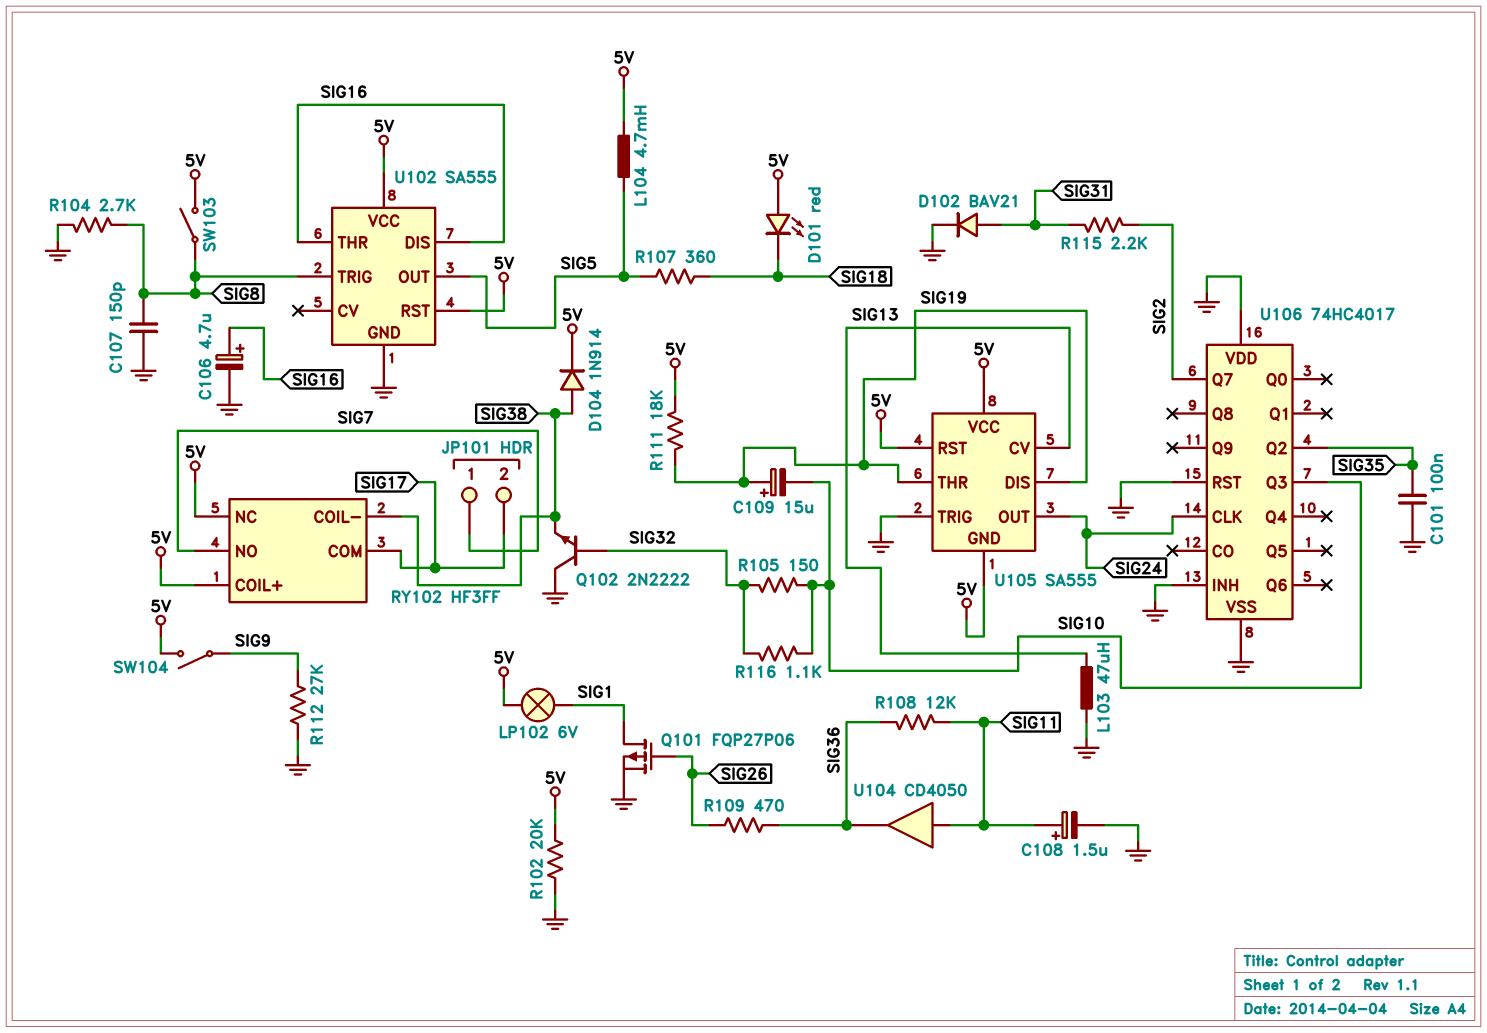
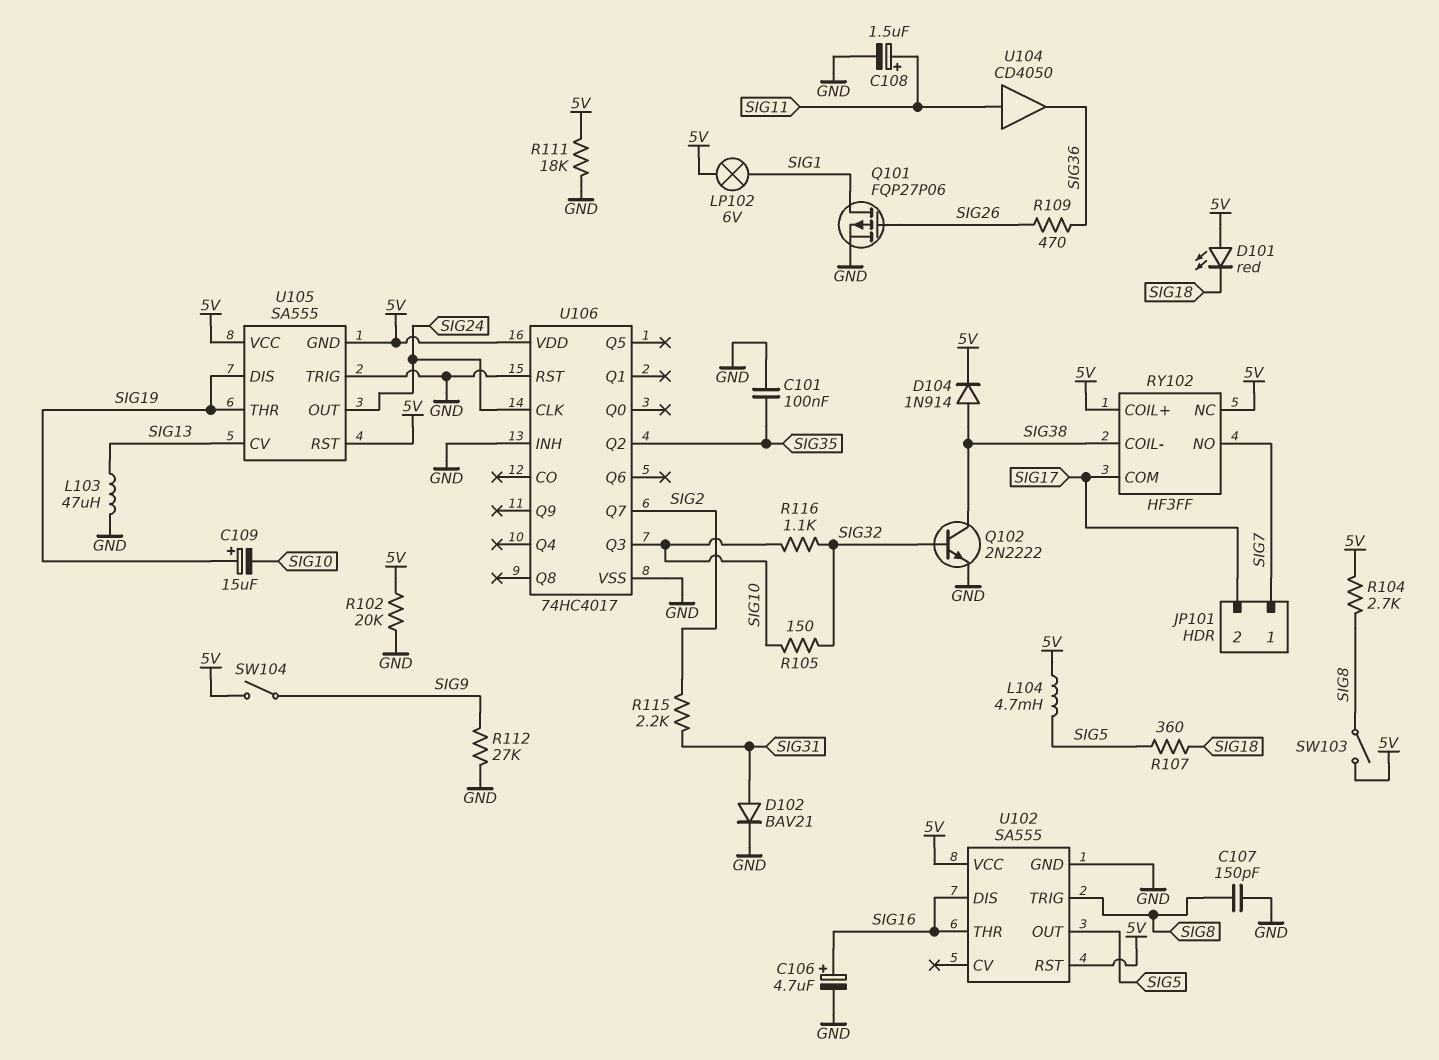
Q102: NPN 2N2222 (B SIG32, C GND, E SIG38) -> NPN 2N2222 (B SIG32, C SIG38, E GND)
R104: 2.7k (GND, SIG8) -> 2.7k (5V, SIG8)
R108: 12k (SIG11, SIG36) -> none
R111: 18k (5V, SIG19) -> 18k (5V, GND)
U106 pin VDD: GND -> 5V

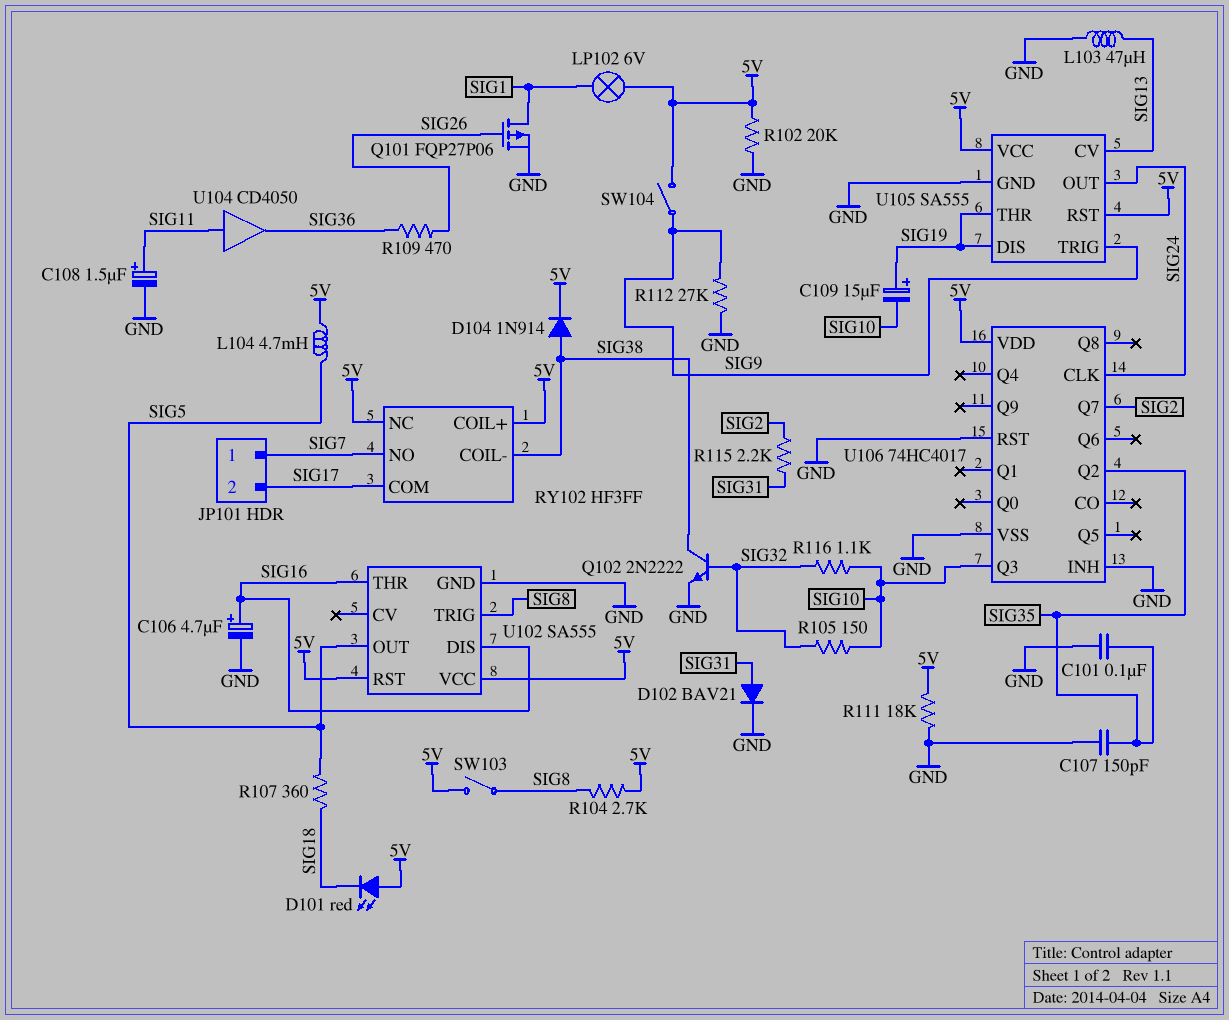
C107: 150pF (GND, SIG8) -> 150pF (GND, SIG35)
U105 pin GND: 5V -> GND
U105 pin TRIG: GND -> SIG9

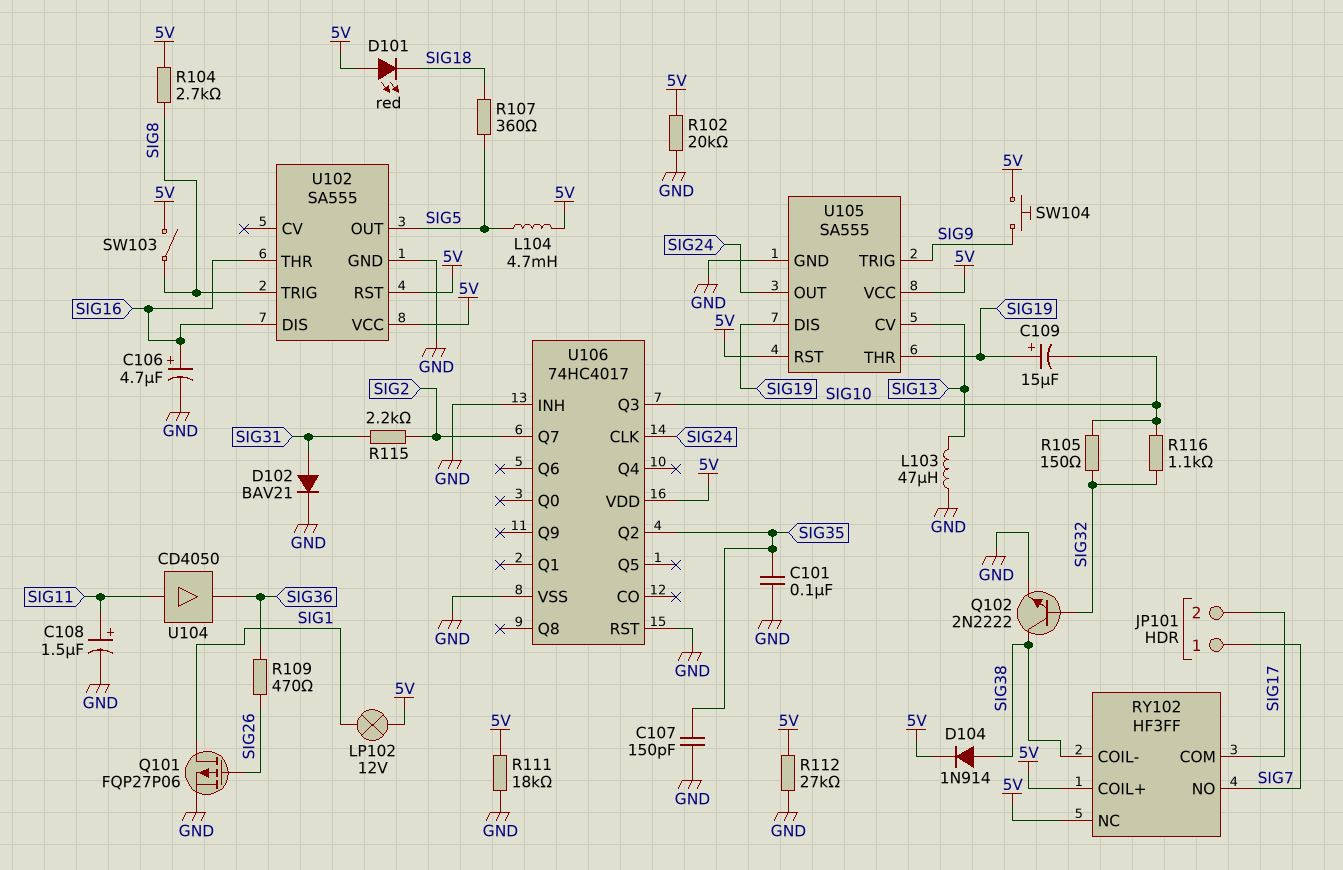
LP102: lamp 6V (5V, SIG1) -> lamp 12V (5V, SIG1)
R112: 27k (GND, SIG9) -> 27k (5V, GND)
SW104: switch (5V, SIG9) -> button (5V, SIG9)

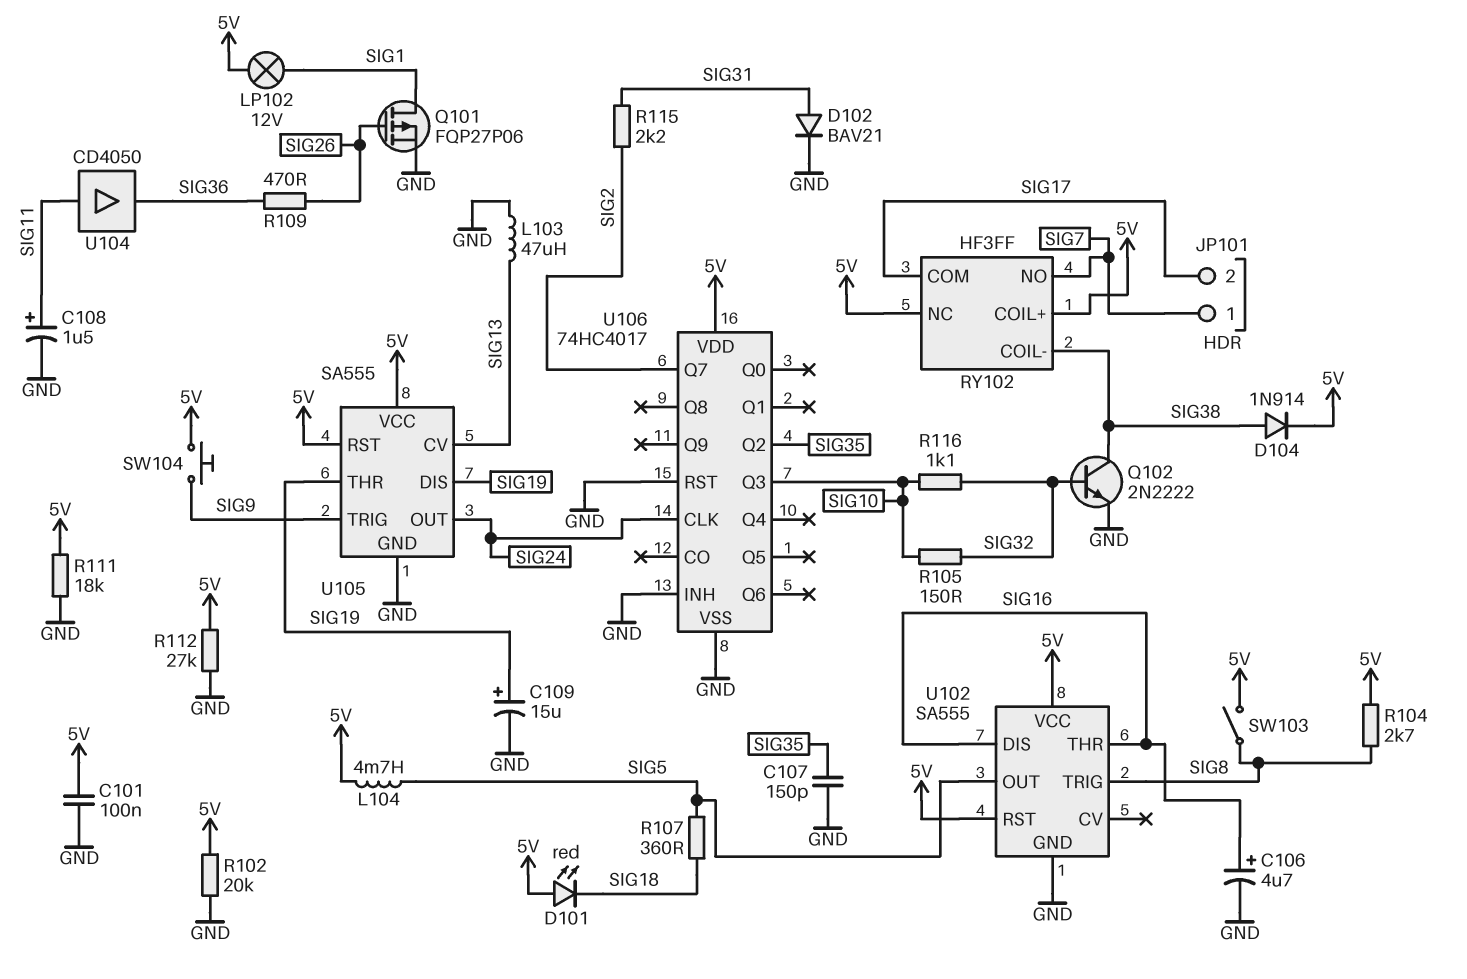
C101: 100nF (GND, SIG35) -> 100nF (5V, GND)
C109: 15uF (plus SIG19, minus SIG10) -> 15uF (plus SIG19, minus GND)

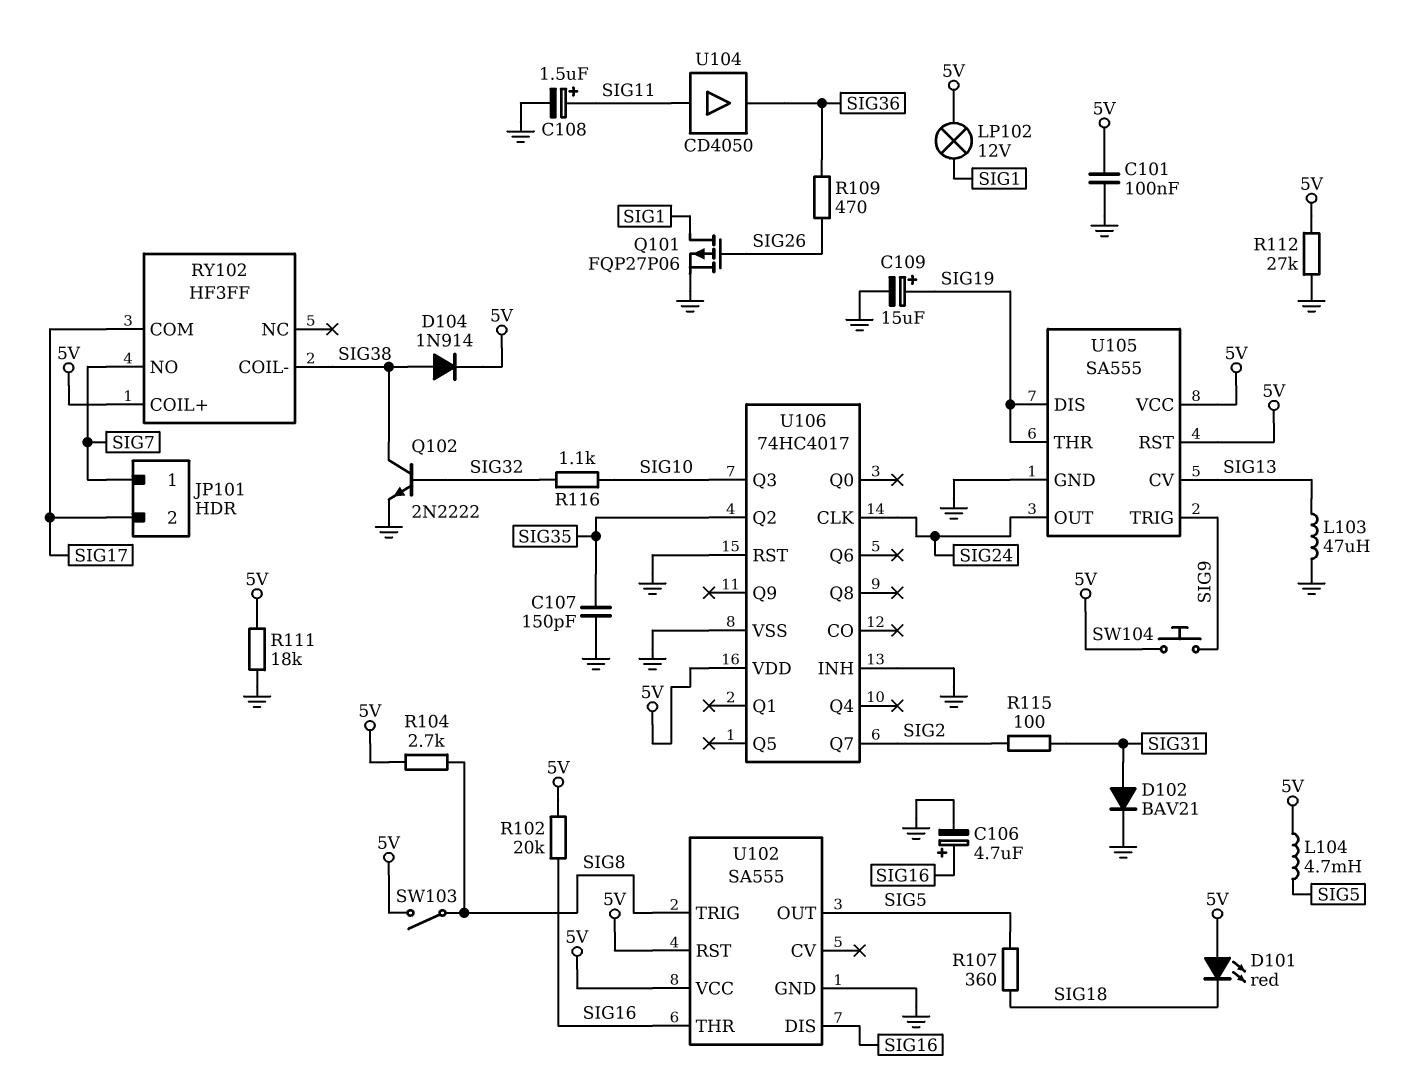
R102: 20k (5V, GND) -> 20k (5V, SIG16)
R105: 150 (SIG10, SIG32) -> none
R115: 2.2k (SIG2, SIG31) -> 100 (SIG2, SIG31)
RY102 pin NC: 5V -> none

